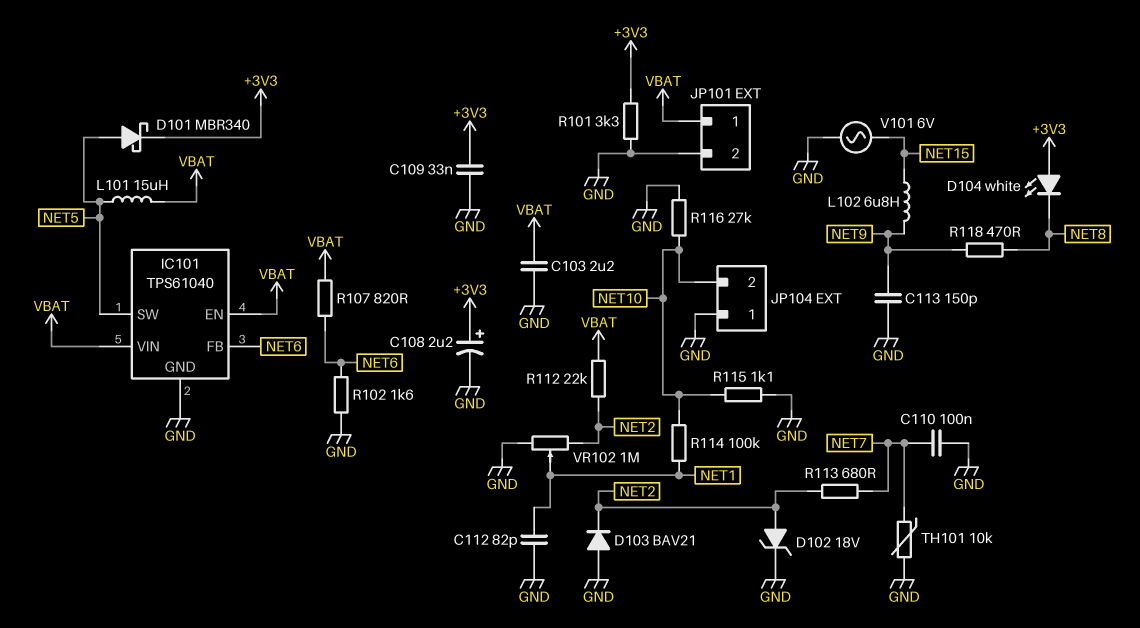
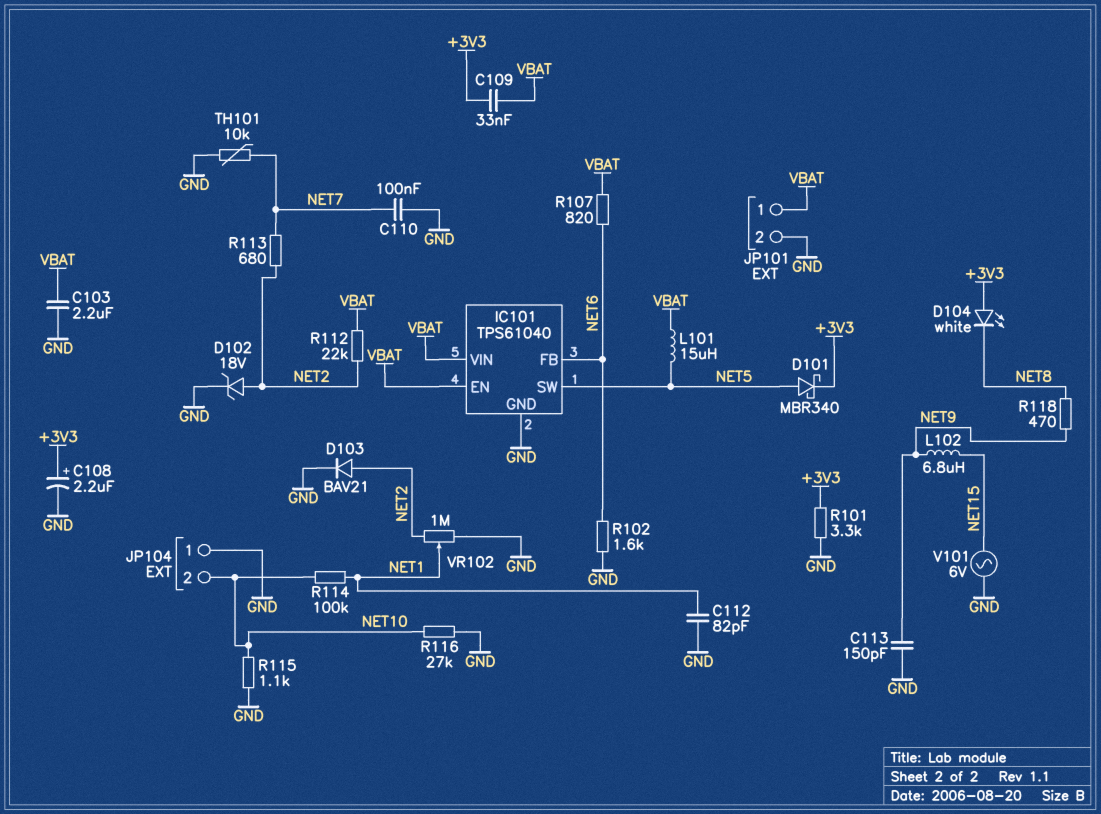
C109: 33nF (+3V3, GND) -> 33nF (+3V3, VBAT)
D103: diode BAV21 (A GND, K NET2) -> diode BAV21 (A NET2, K GND)

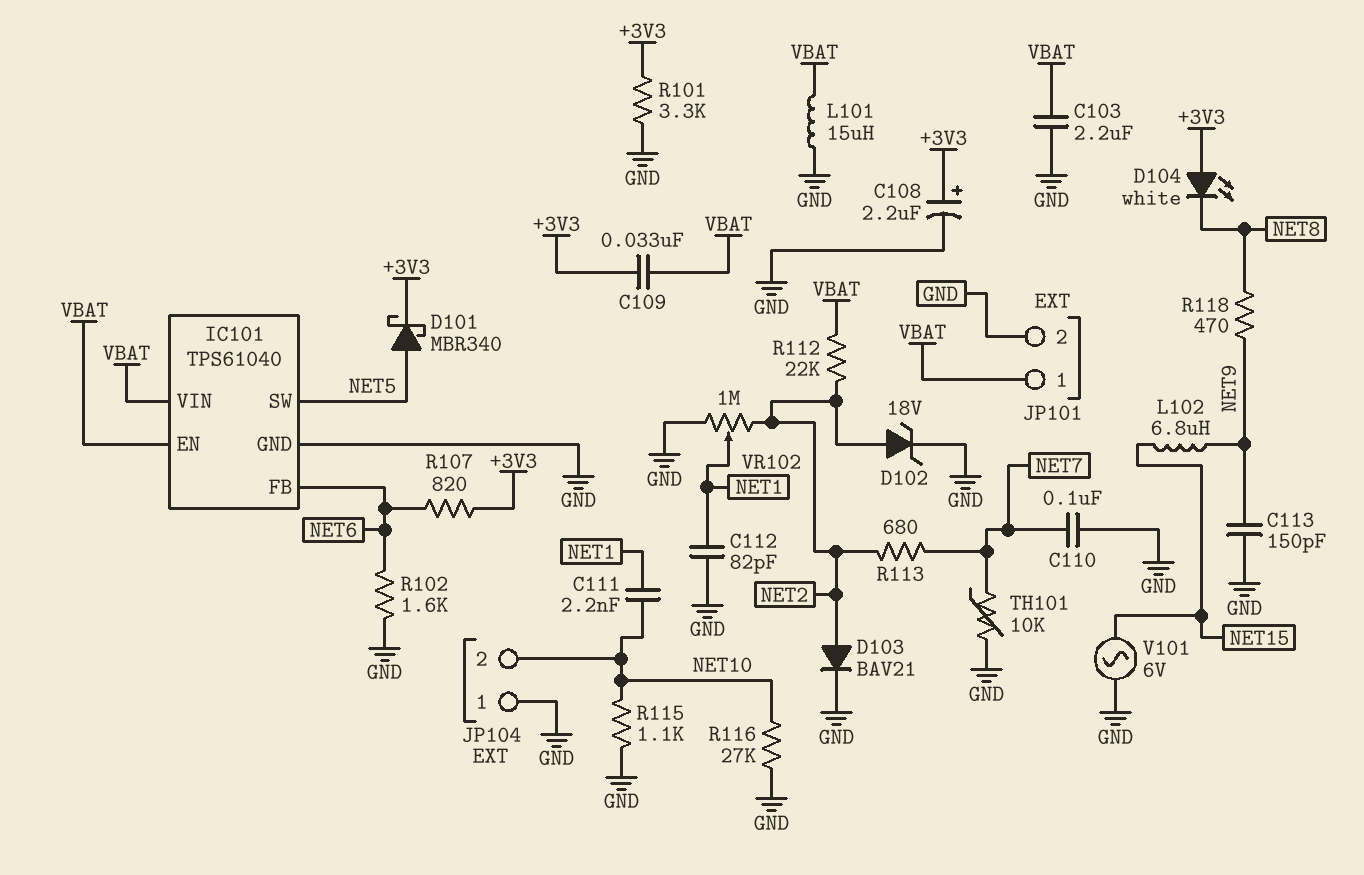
C111: none -> 2.2nF (NET1, NET10)
L101: 15uH (NET5, VBAT) -> 15uH (GND, VBAT)
R107: 820 (NET6, VBAT) -> 820 (+3V3, NET6)
R114: 100k (NET1, NET10) -> none

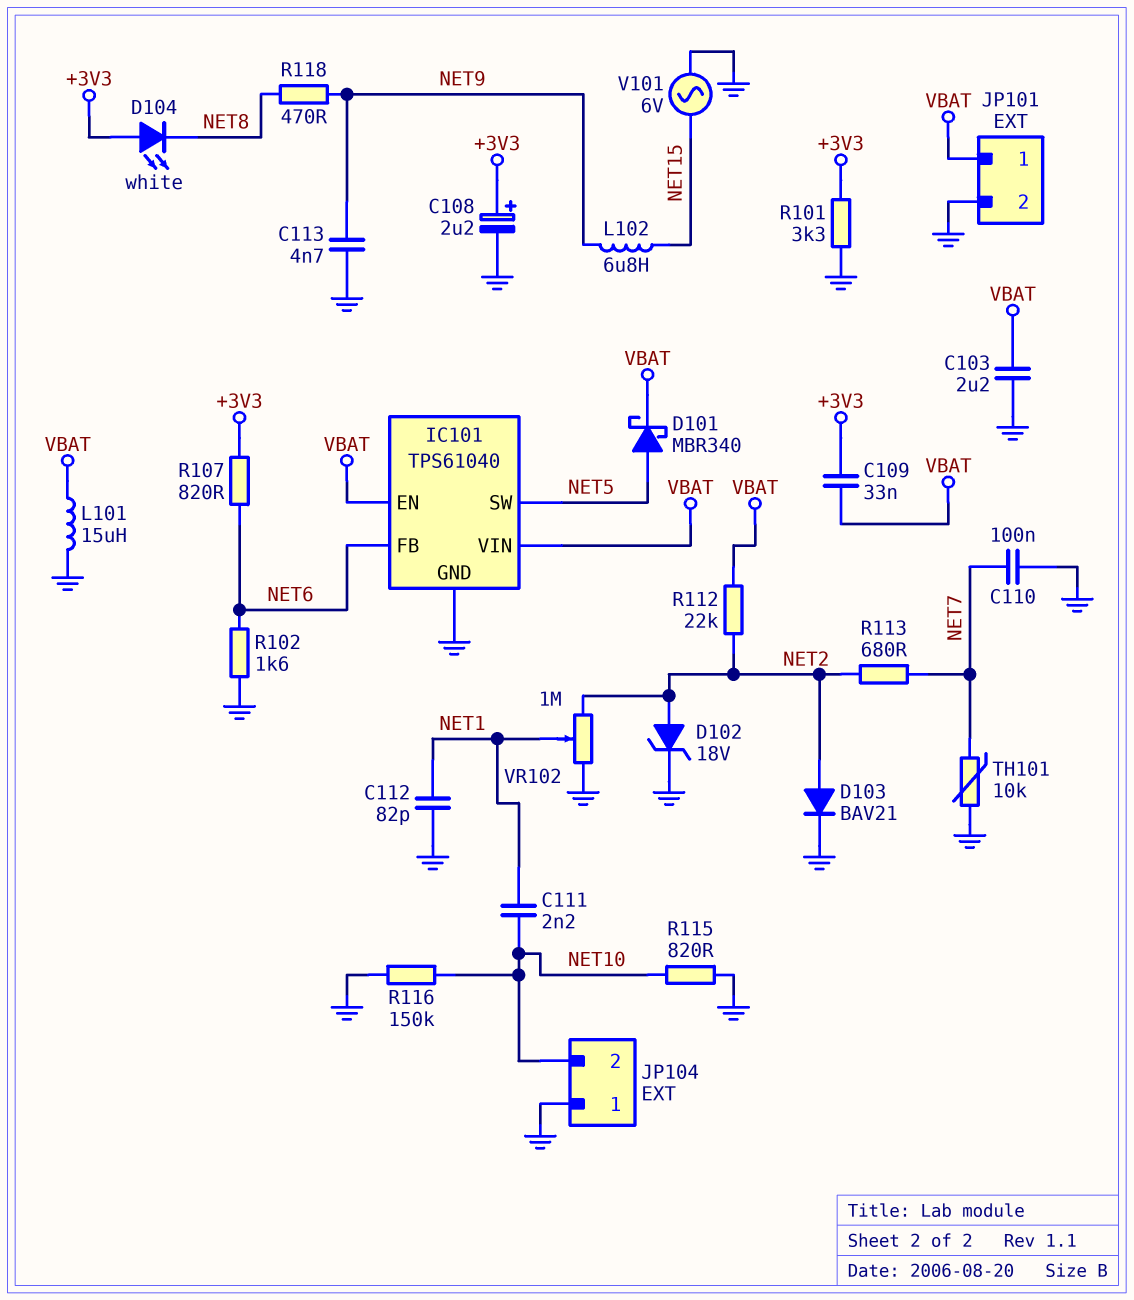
C113: 150pF (GND, NET9) -> 4.7nF (GND, NET9)
D101: schottky MBR340 (A NET5, K +3V3) -> schottky MBR340 (A NET5, K VBAT)
R115: 1.1k (GND, NET10) -> 820 (GND, NET10)
R116: 27k (GND, NET10) -> 150k (GND, NET10)

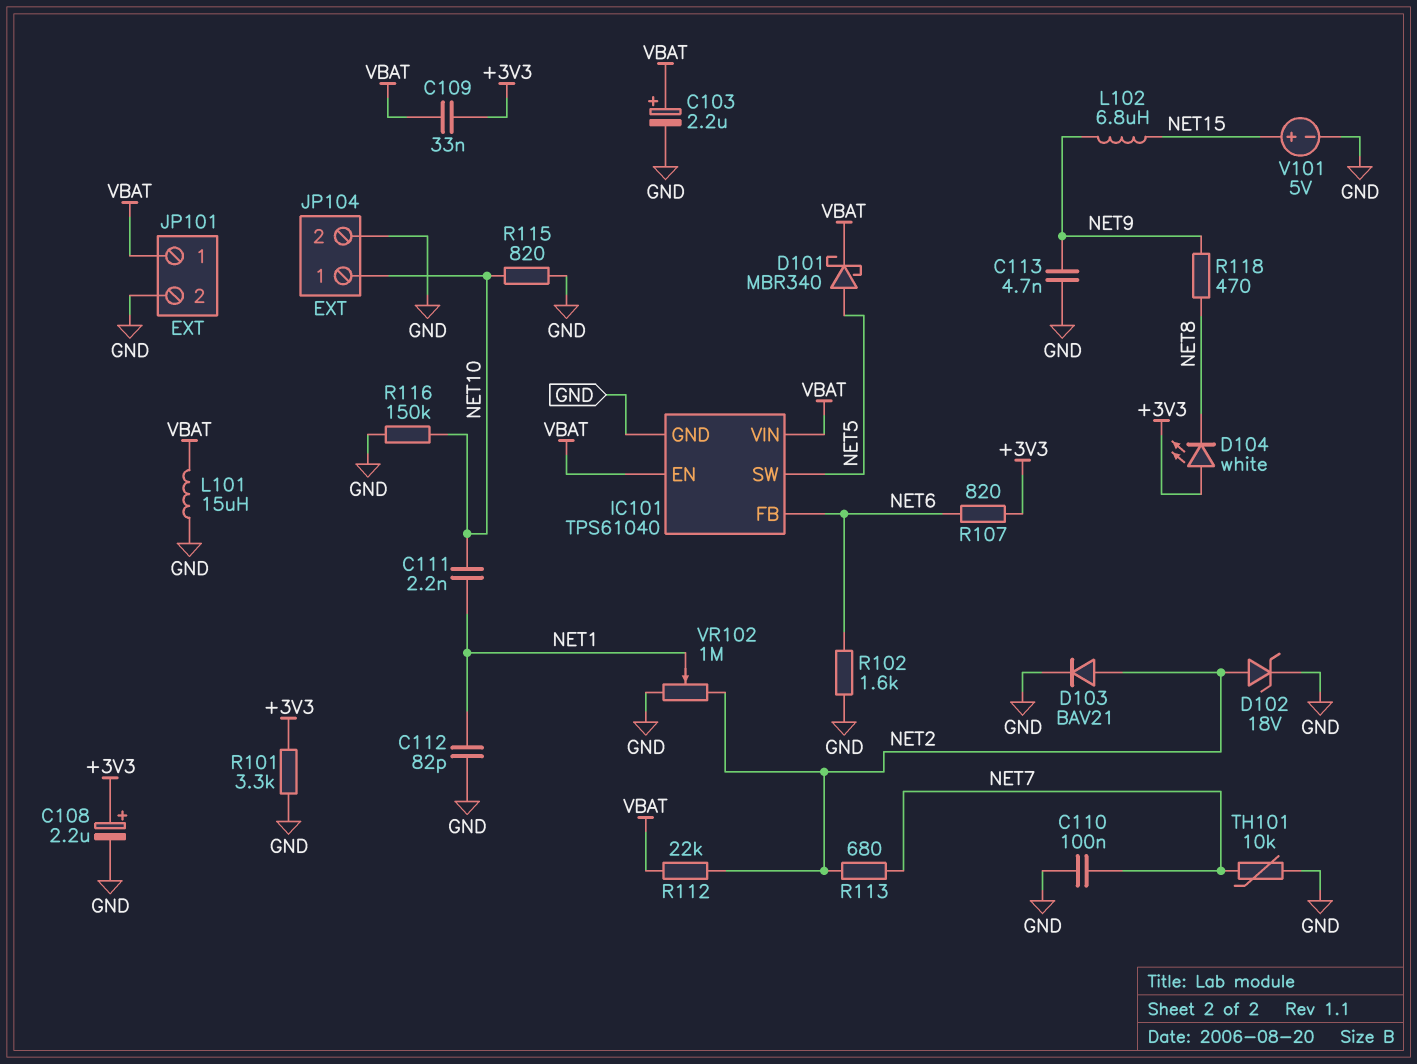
C103: 2.2uF (GND, VBAT) -> 2.2uF (plus VBAT, minus GND)
JP104 pin 1: GND -> NET10
JP104 pin 2: NET10 -> GND
V101: AC 6V (GND, NET15) -> 5V (plus NET15, minus GND)

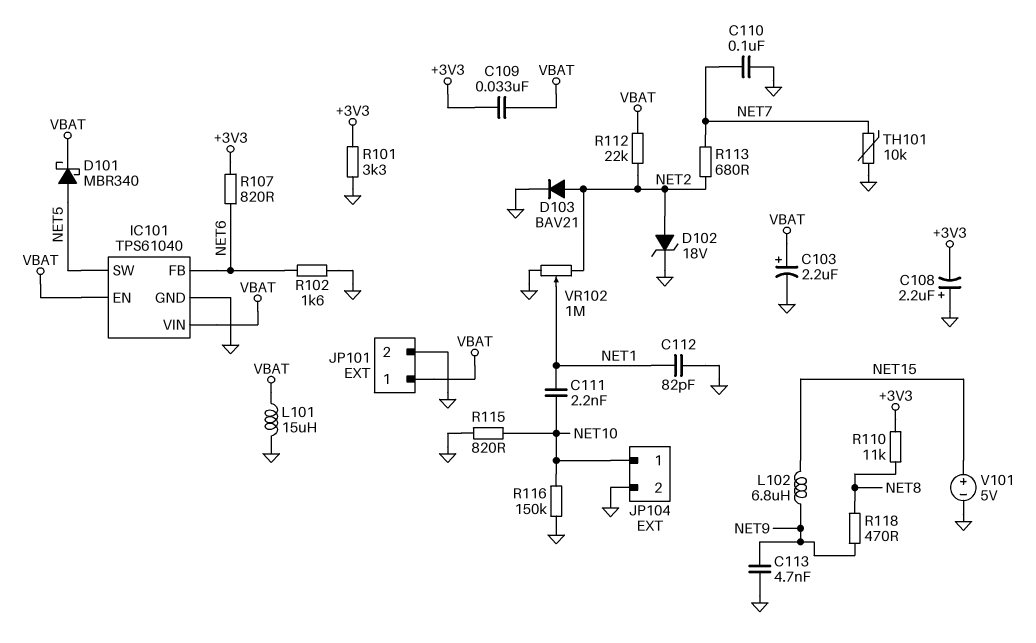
C108: 2.2uF (plus +3V3, minus GND) -> 2.2uF (plus GND, minus +3V3)
D104: LED white (A +3V3, K NET8) -> none
R110: none -> 11k (+3V3, NET8)

